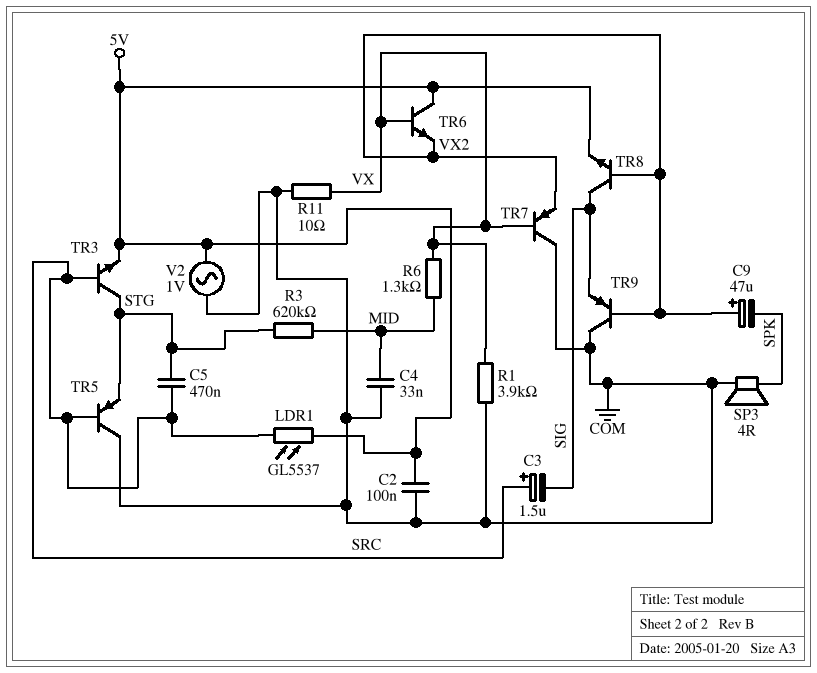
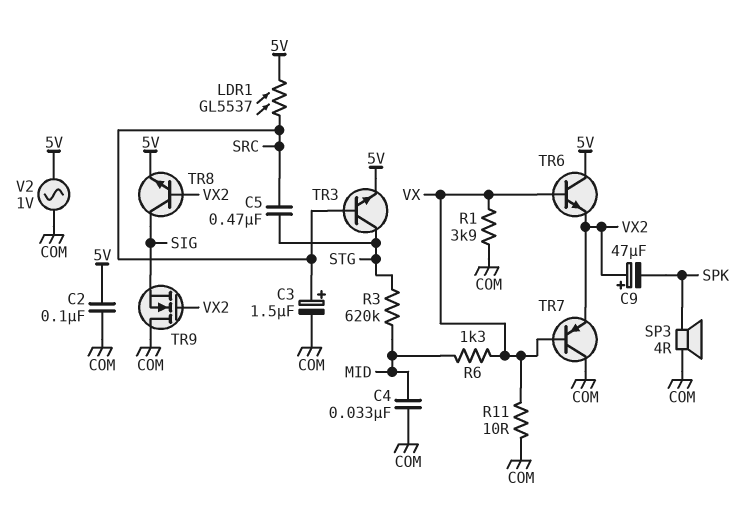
C3: 1.5uF (plus SRC, minus SIG) -> 1.5uF (plus SRC, minus COM)
TR5: PNP (B SRC, C COM, E STG) -> none
TR9: PNP (B VX2, C COM, E SIG) -> NMOS (G VX2, D COM, S SIG)

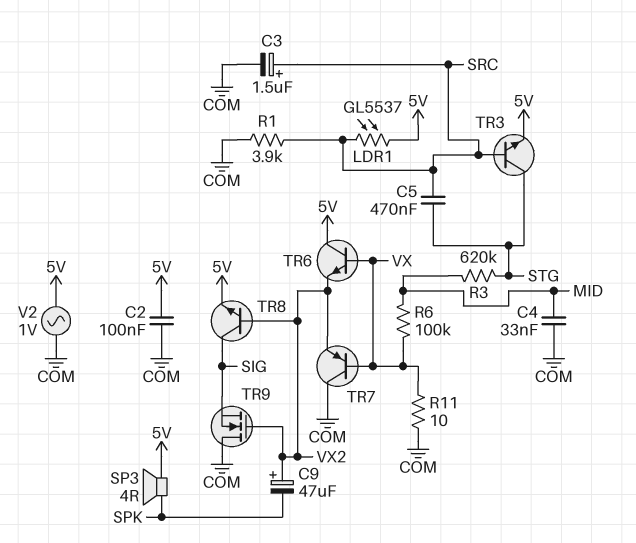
R1: 3.9k (COM, VX) -> 3.9k (COM, SRC)
R6: 1.3k (MID, VX) -> 100k (MID, VX)
SP3: speaker 4R (COM, SPK) -> speaker 4R (5V, SPK)

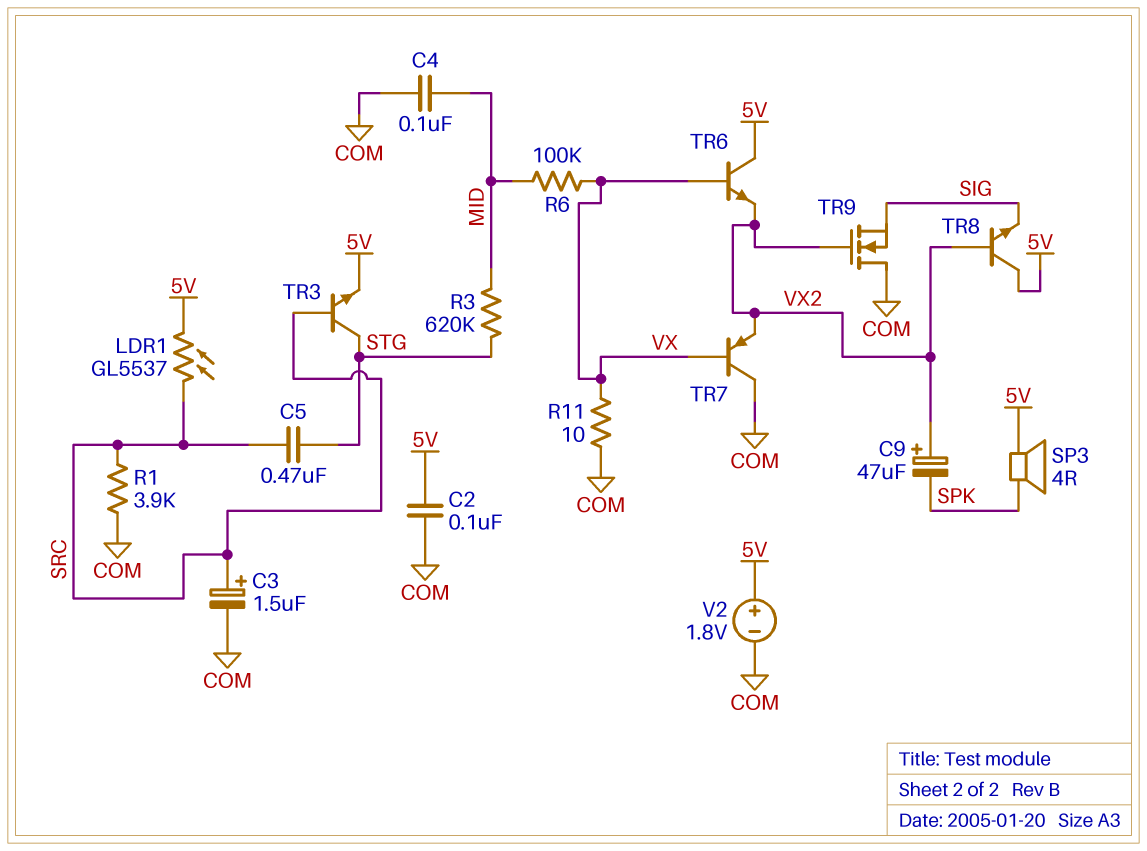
C4: 33nF (COM, MID) -> 100nF (COM, MID)
TR8: NPN (B VX2, C SIG, E 5V) -> NPN (B VX2, C 5V, E SIG)
V2: AC 1V (5V, COM) -> 1.8V (plus 5V, minus COM)

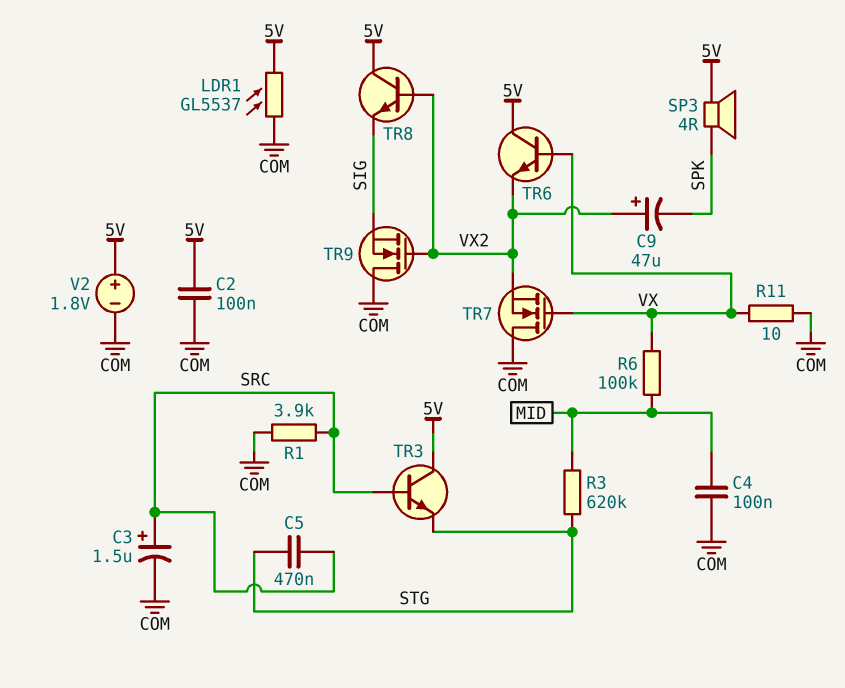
LDR1: GL5537 (5V, SRC) -> GL5537 (5V, COM)
TR3: NPN (B SRC, C STG, E 5V) -> NPN (B SRC, C 5V, E STG)
TR7: PNP (B VX, C COM, E VX2) -> NMOS (G VX, D COM, S VX2)

